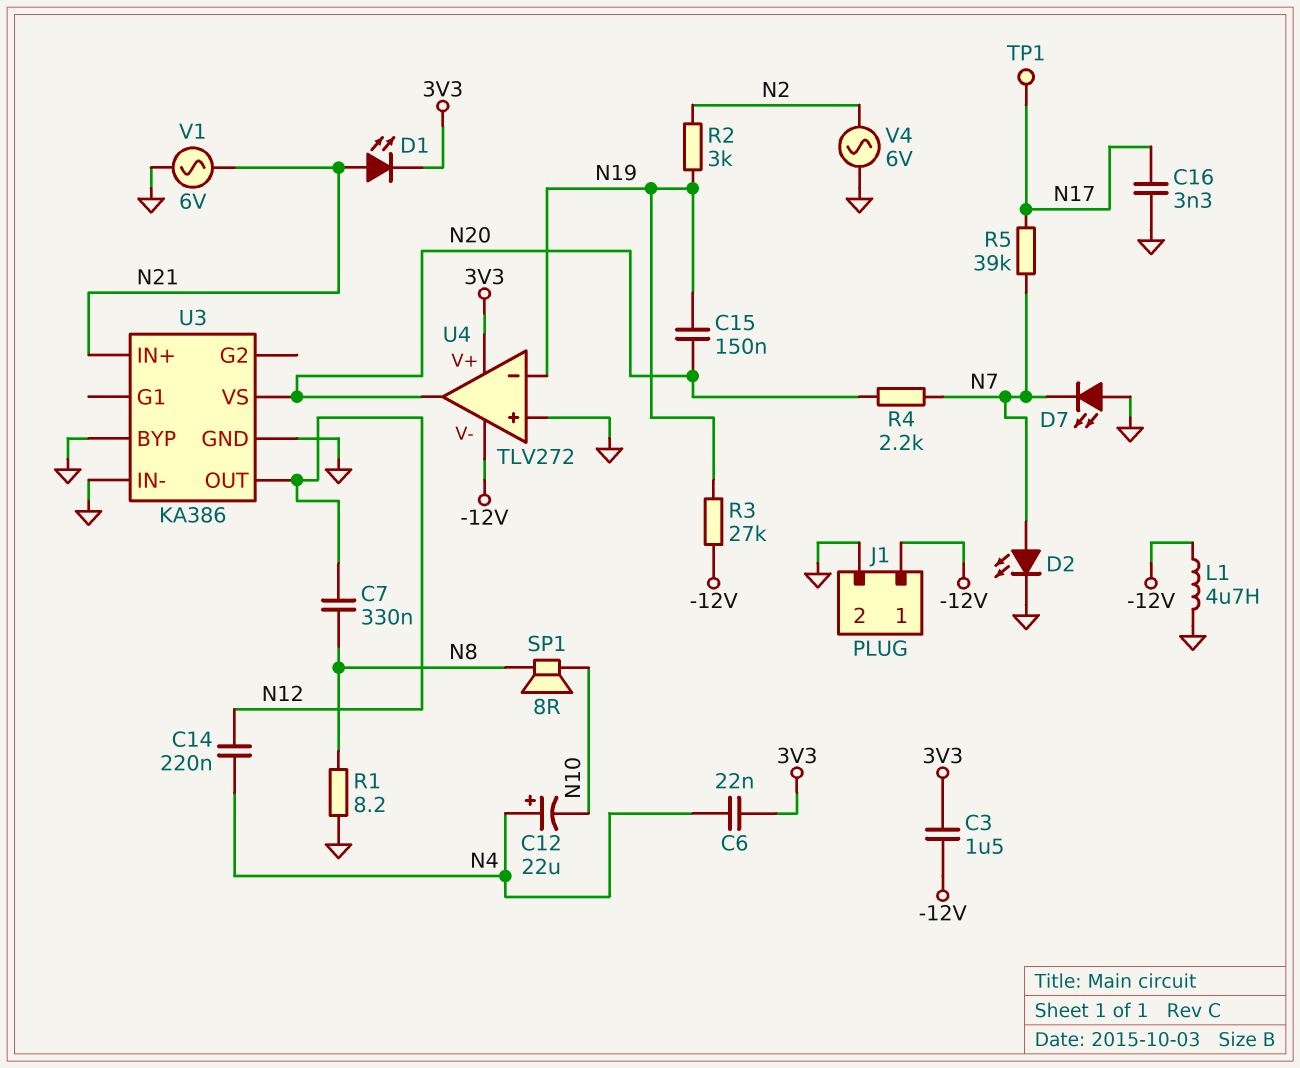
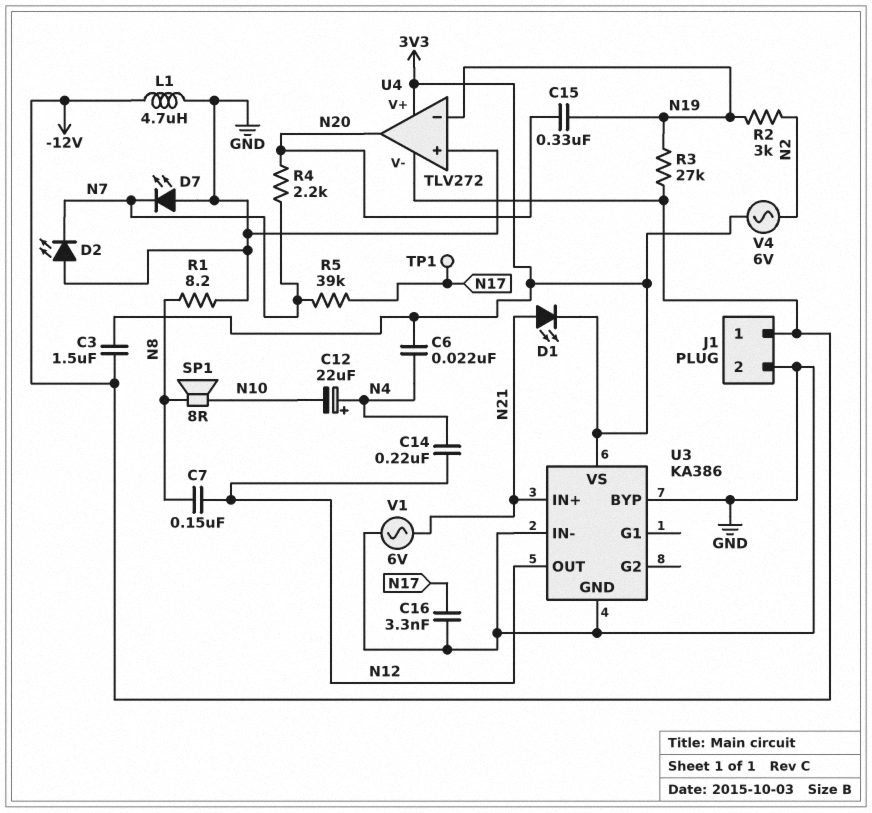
C7: 330nF (N8, N12) -> 150nF (N8, N12)
C15: 150nF (N19, N20) -> 330nF (N19, N20)
D2: LED (A N7, K GND) -> LED (A GND, K N7)
U3 pin VS: N20 -> 3V3
V4: AC 6V (GND, N2) -> AC 6V (3V3, N2)

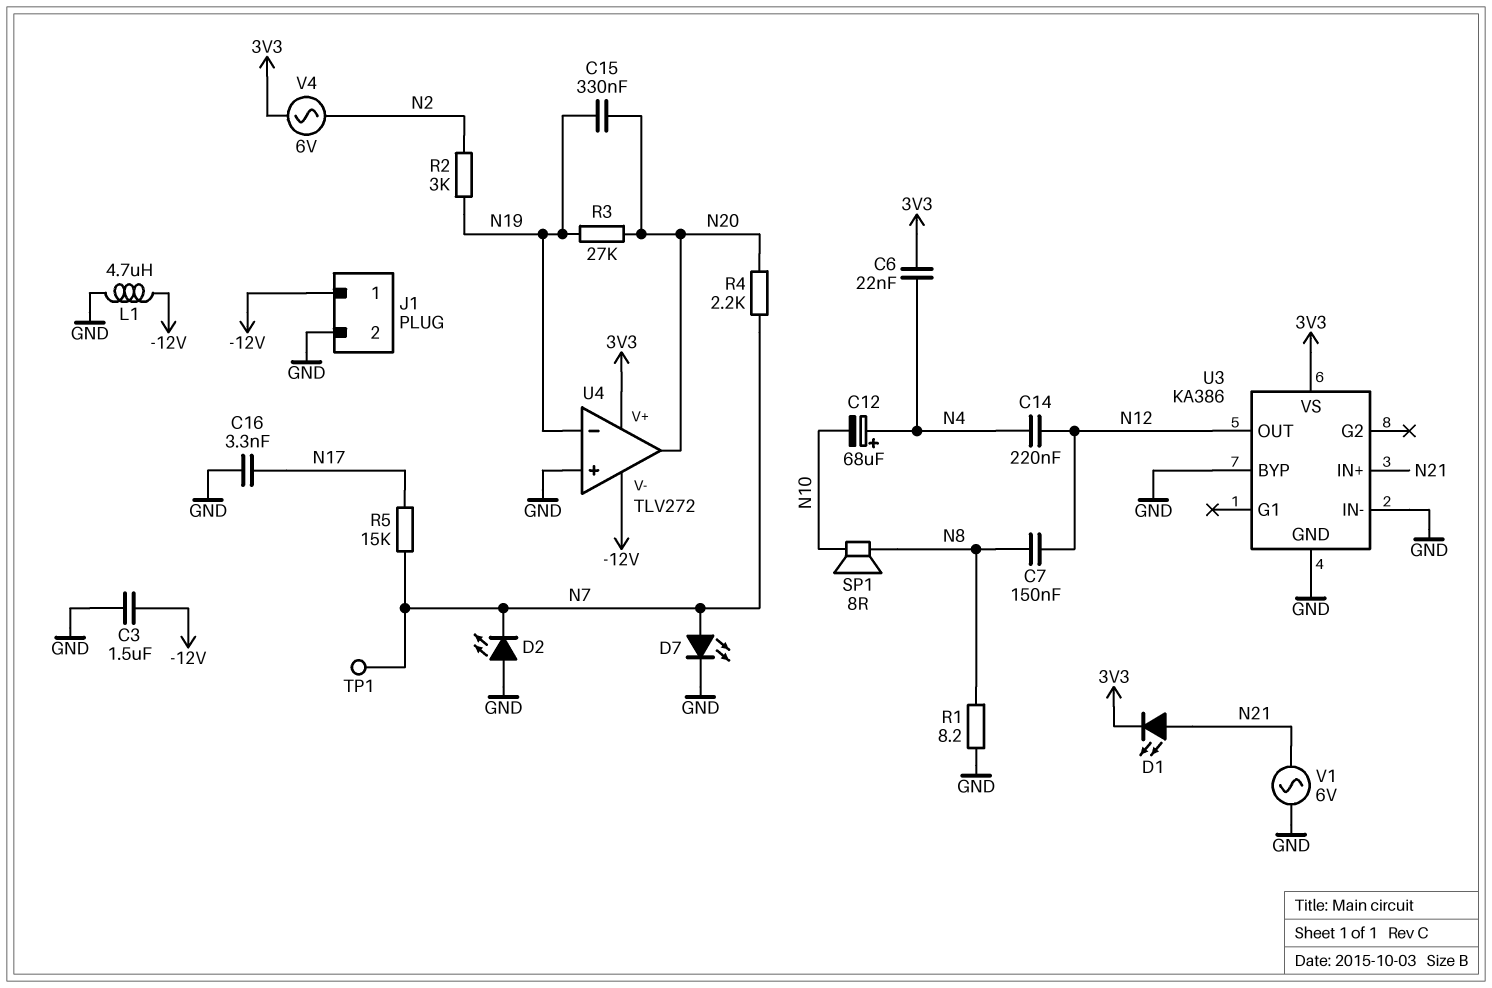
C3: 1.5uF (-12V, 3V3) -> 1.5uF (-12V, GND)
C12: 22uF (plus N4, minus N10) -> 68uF (plus N4, minus N10)
D7: LED (A GND, K N7) -> LED (A N7, K GND)
R3: 27k (-12V, N19) -> 27k (N19, N20)
R5: 39k (N7, N17) -> 15k (N7, N17)
TP1: test point (N17) -> test point (N7)

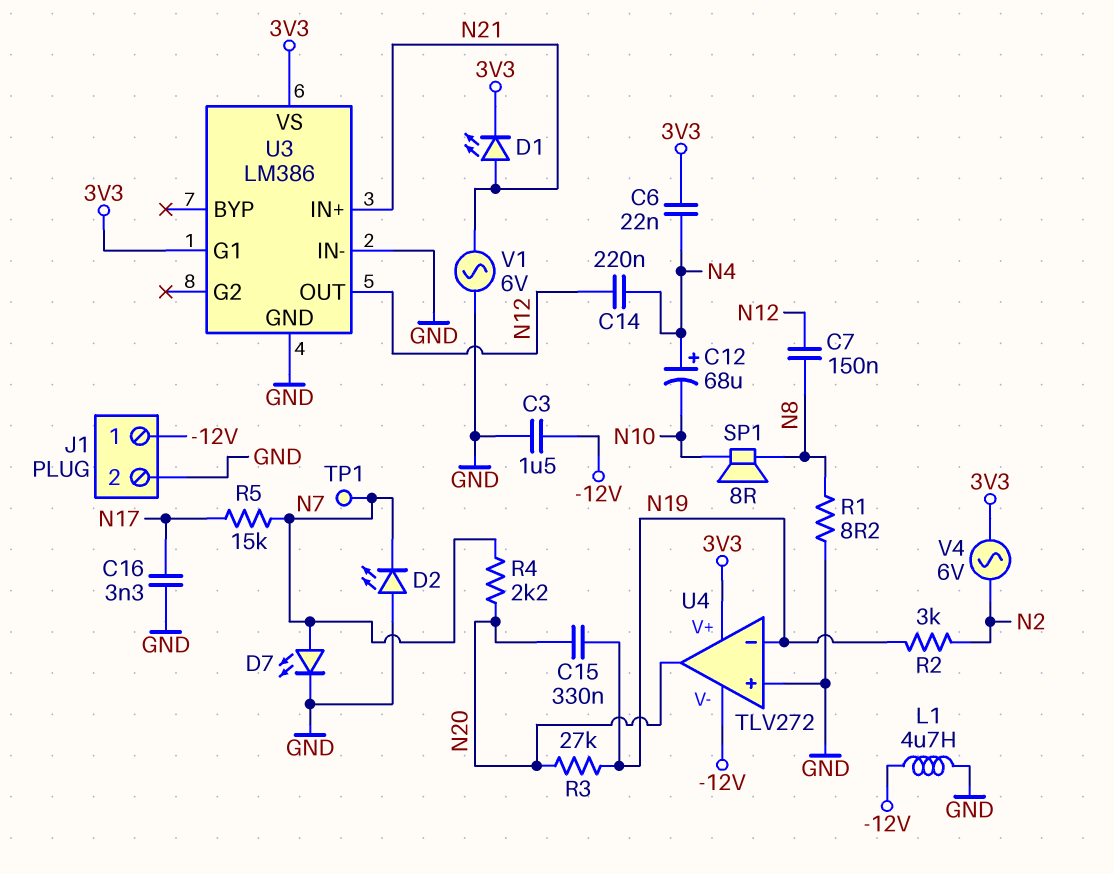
U3: KA386 -> LM386
U3 pin BYP: GND -> none
U3 pin G1: none -> 3V3

